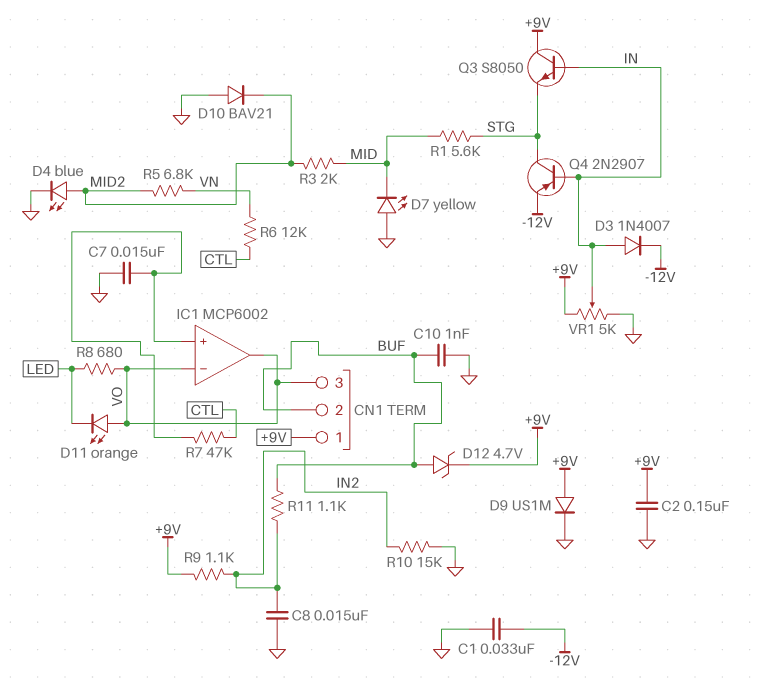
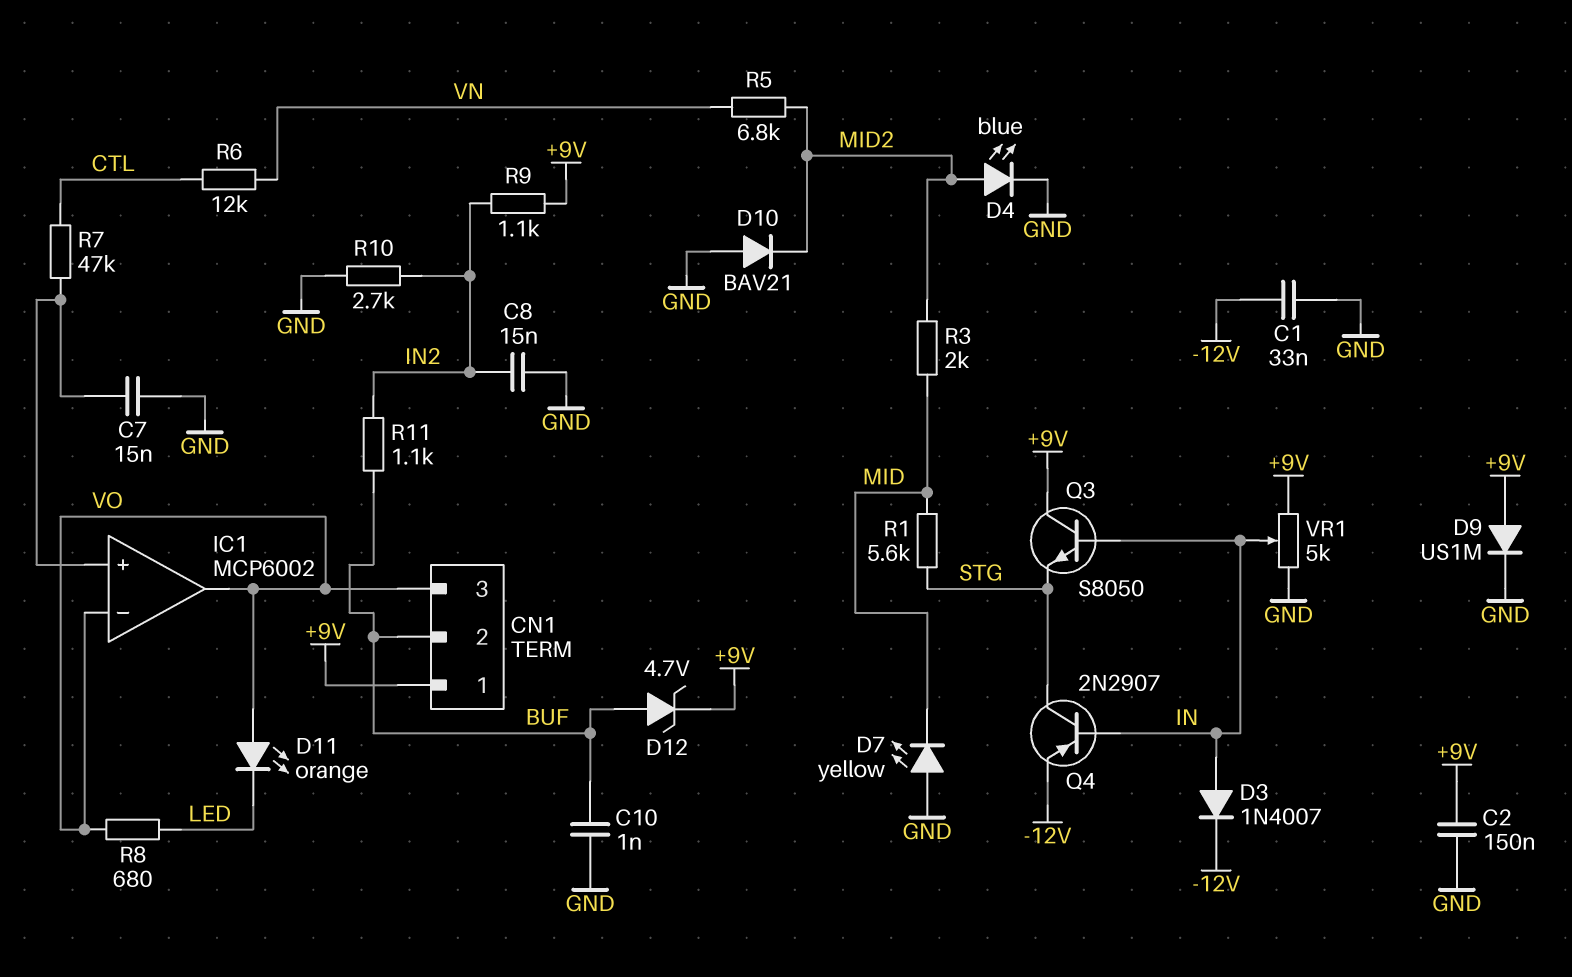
R10: 15k (GND, IN2) -> 2.7k (GND, IN2)

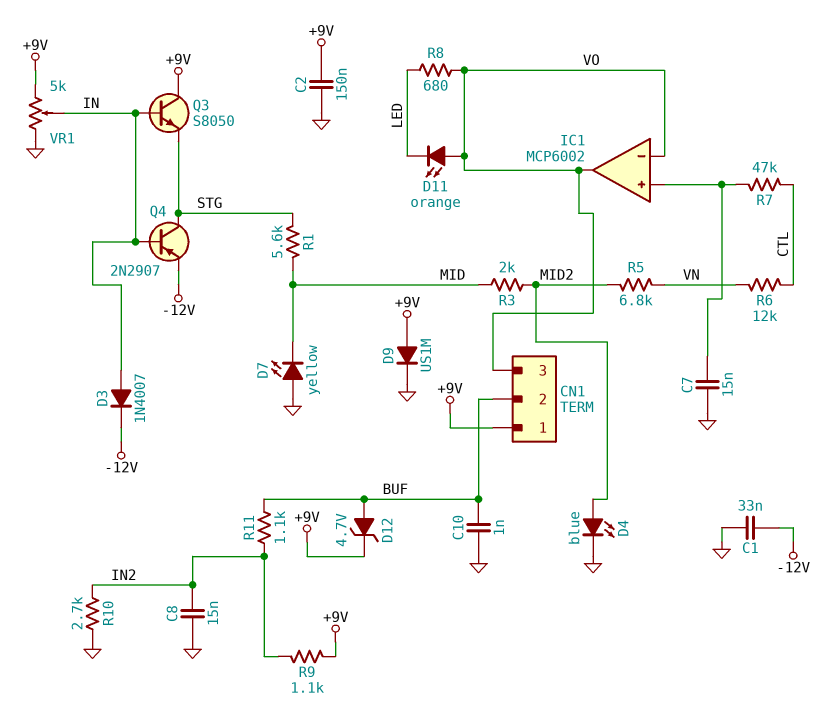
D10: diode BAV21 (A GND, K MID2) -> none

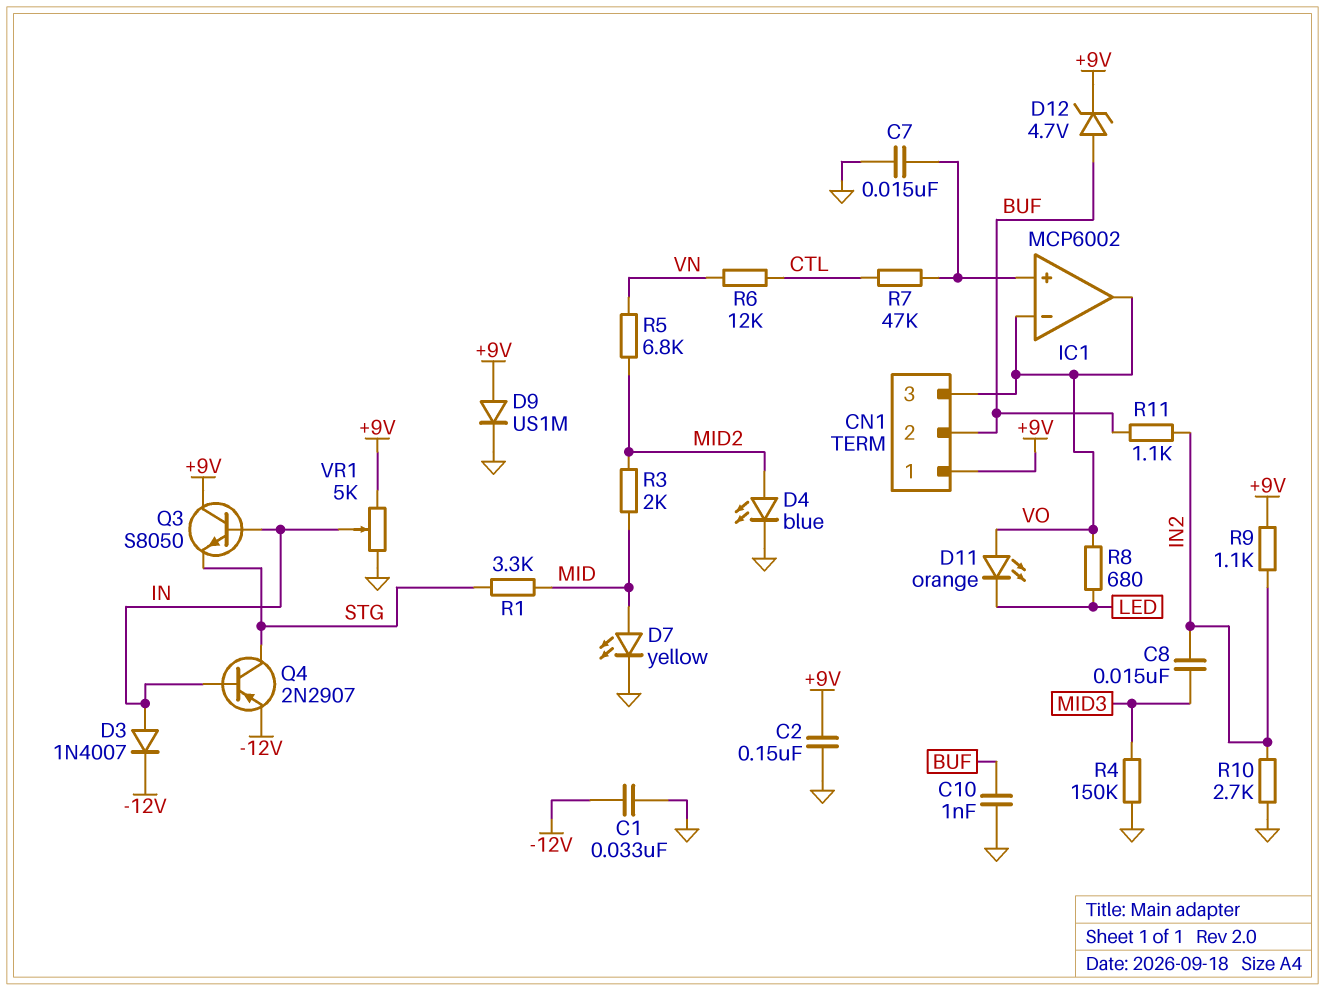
C8: 15nF (GND, IN2) -> 15nF (IN2, MID3)
D7: LED yellow (A GND, K MID) -> LED yellow (A MID, K GND)
R1: 5.6k (MID, STG) -> 3.3k (MID, STG)
R4: none -> 150k (GND, MID3)

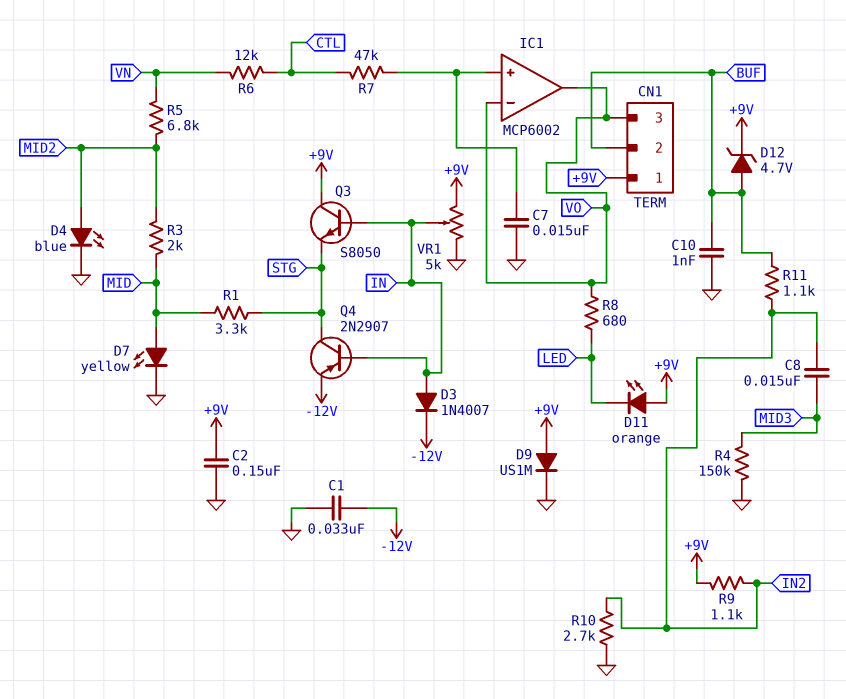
D11: LED orange (A VO, K LED) -> LED orange (A +9V, K LED)

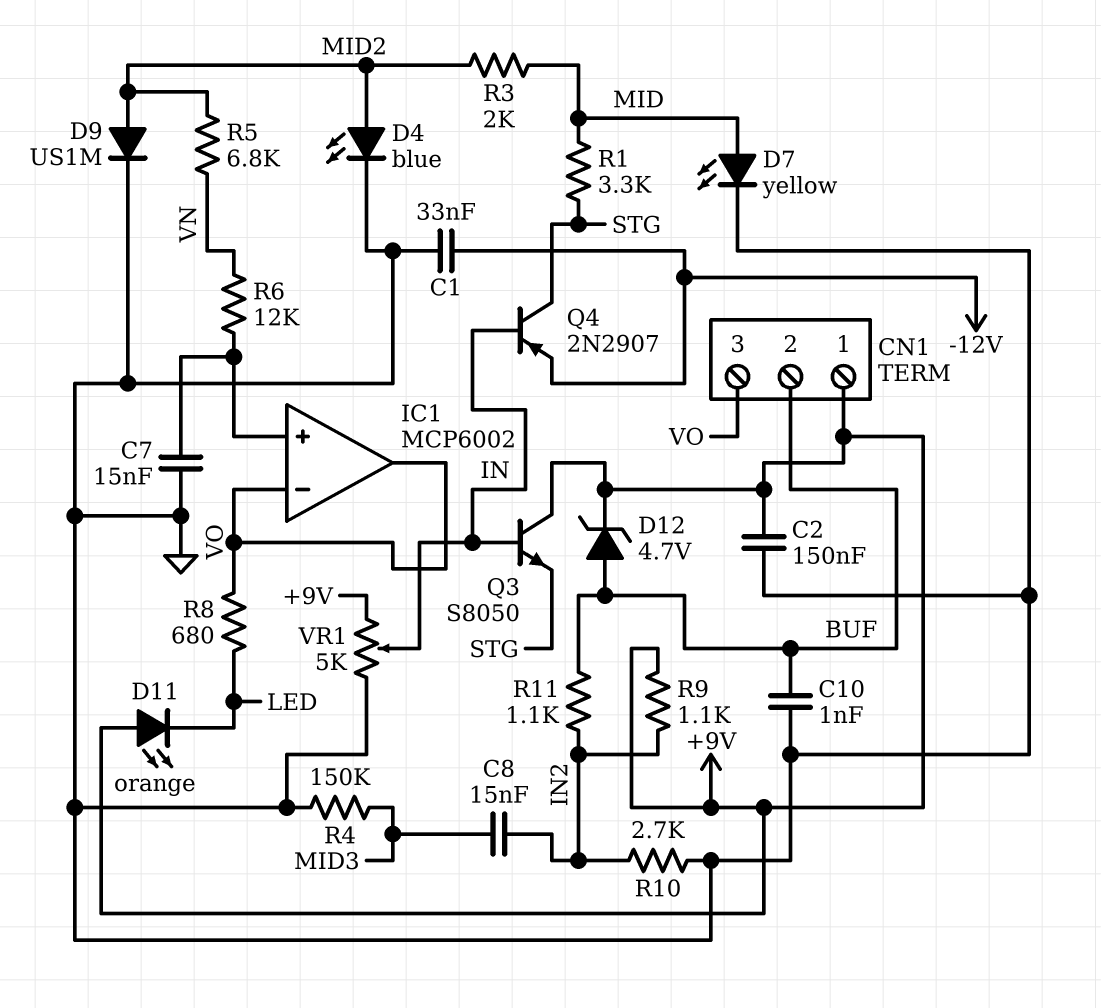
D3: diode 1N4007 (A IN, K -12V) -> none
D9: diode US1M (A +9V, K GND) -> diode US1M (A MID2, K GND)
R6: 12k (CTL, VN) -> 12k (IC1/in+, VN)
R7: 47k (CTL, IC1/in+) -> none

